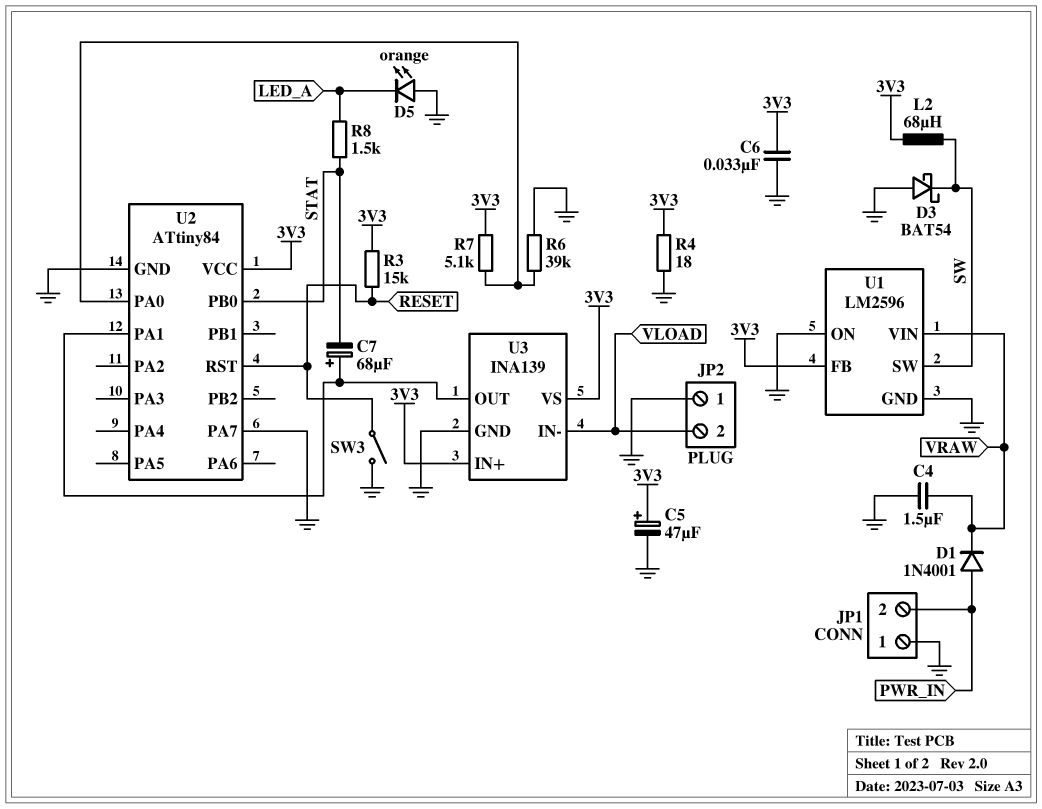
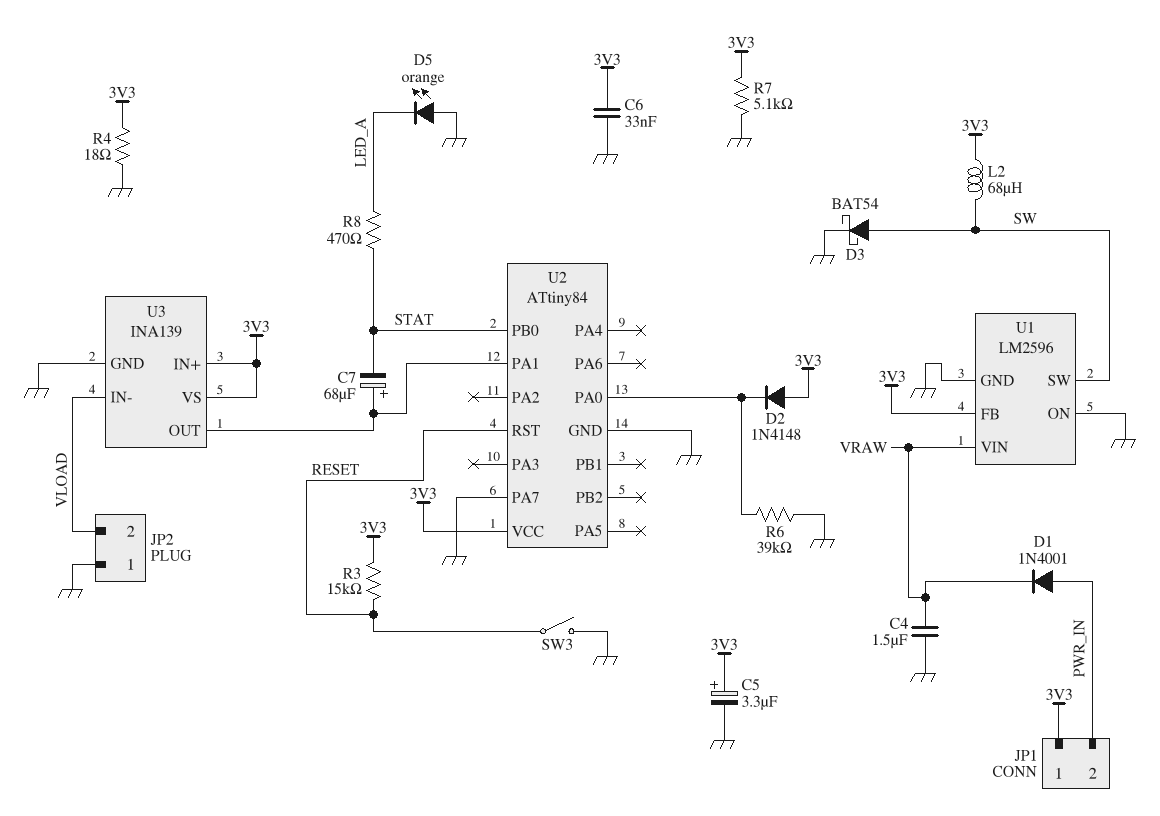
C5: 47uF (plus 3V3, minus GND) -> 3.3uF (plus 3V3, minus GND)
D2: none -> diode 1N4148 (A 3V3, K U2/PA0)
D3: schottky BAT54 (A GND, K SW) -> schottky BAT54 (A SW, K GND)
JP1 pin 1: GND -> 3V3
R7: 5.1k (3V3, U2/PA0) -> 5.1k (3V3, GND)
R8: 1.5k (LED_A, STAT) -> 470 (LED_A, STAT)

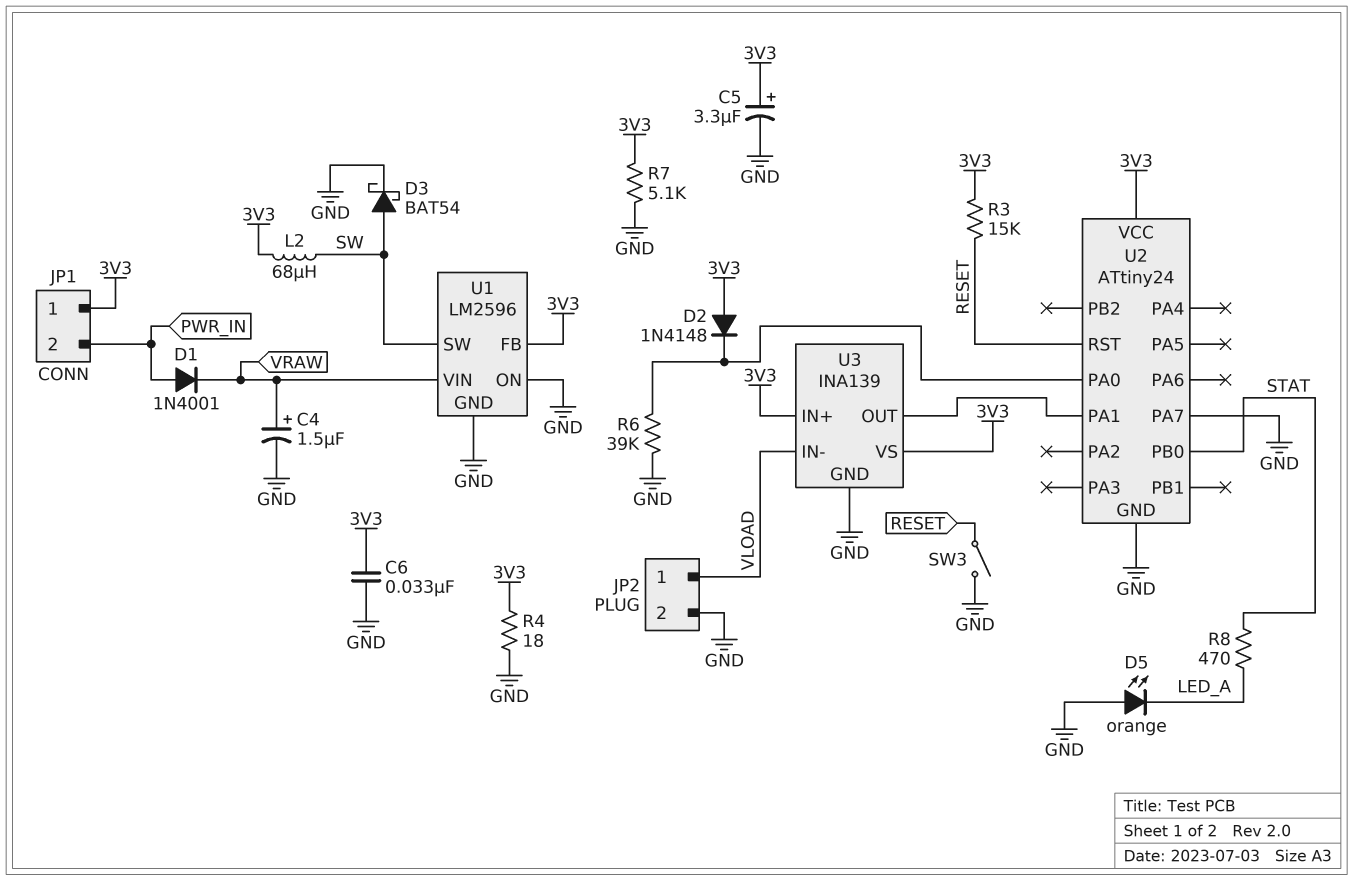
C4: 1.5uF (GND, VRAW) -> 1.5uF (plus VRAW, minus GND)
C7: 68uF (plus U2/PA1, minus STAT) -> none
JP2 pin 1: GND -> VLOAD
JP2 pin 2: VLOAD -> GND
U2: ATtiny84 -> ATtiny24

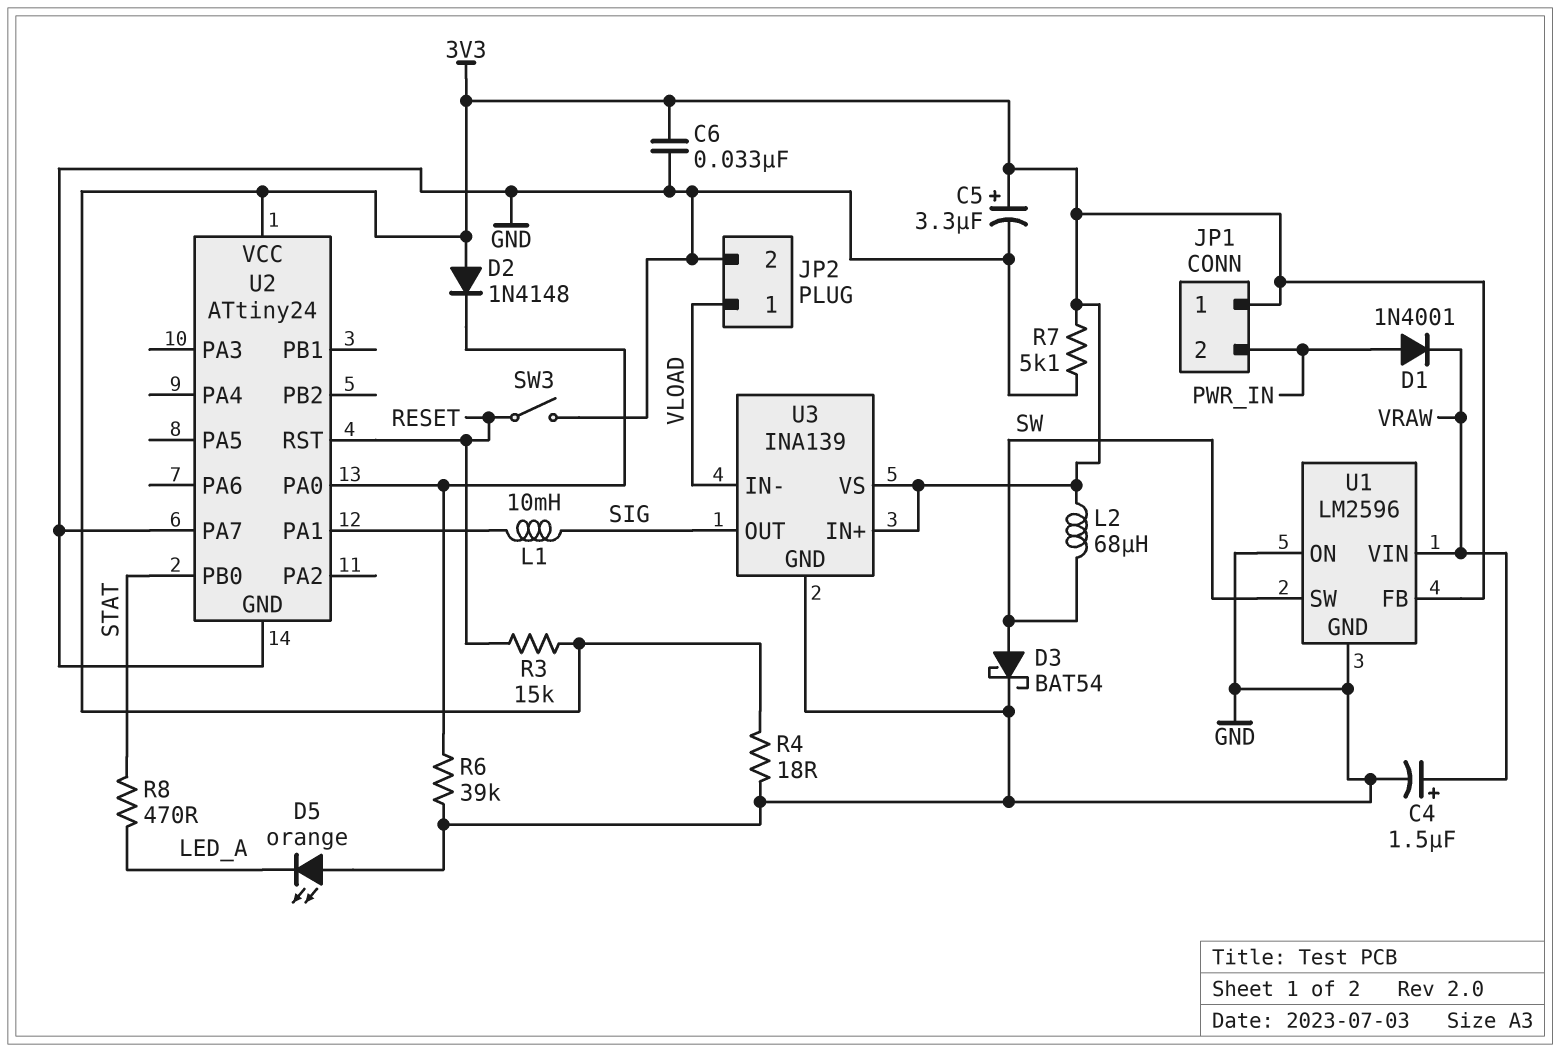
L1: none -> 10mH (SIG, U2/PA1)
U3 pin OUT: U2/PA1 -> SIG

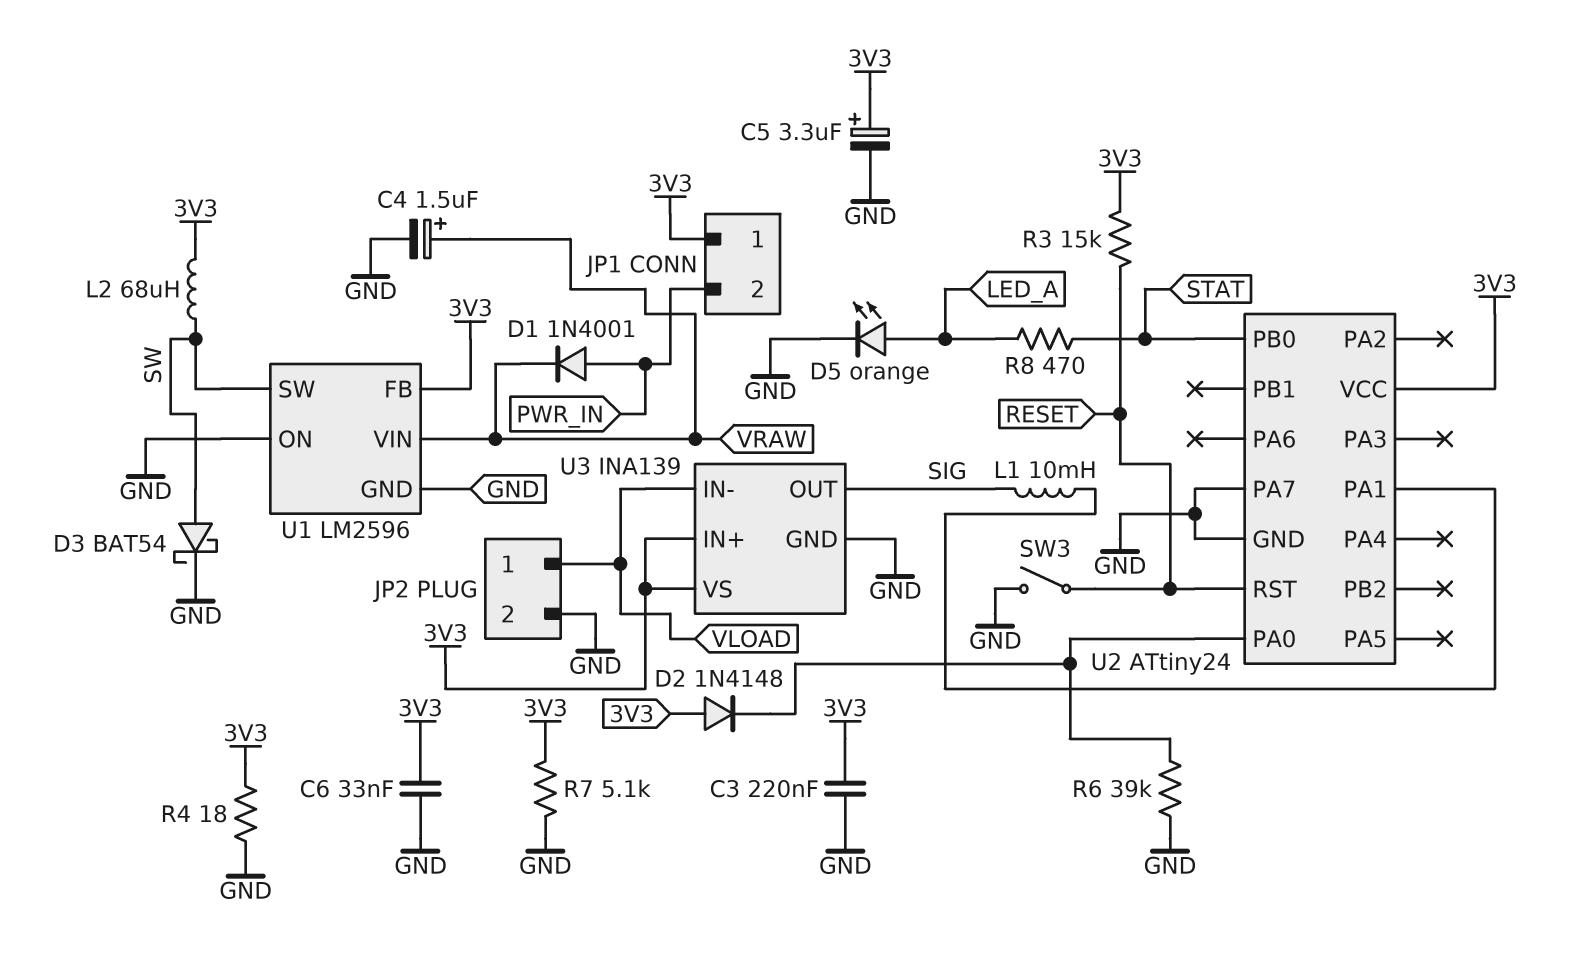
C3: none -> 220nF (3V3, GND)
D5: LED orange (A GND, K LED_A) -> LED orange (A LED_A, K GND)

